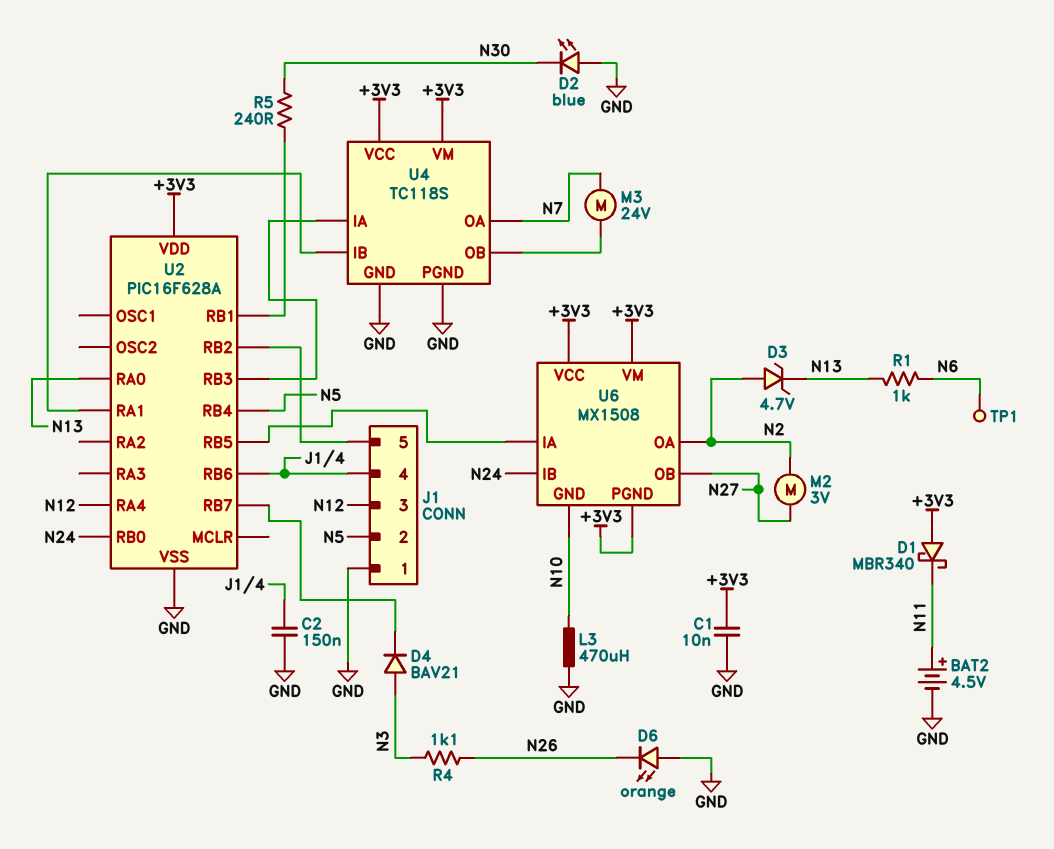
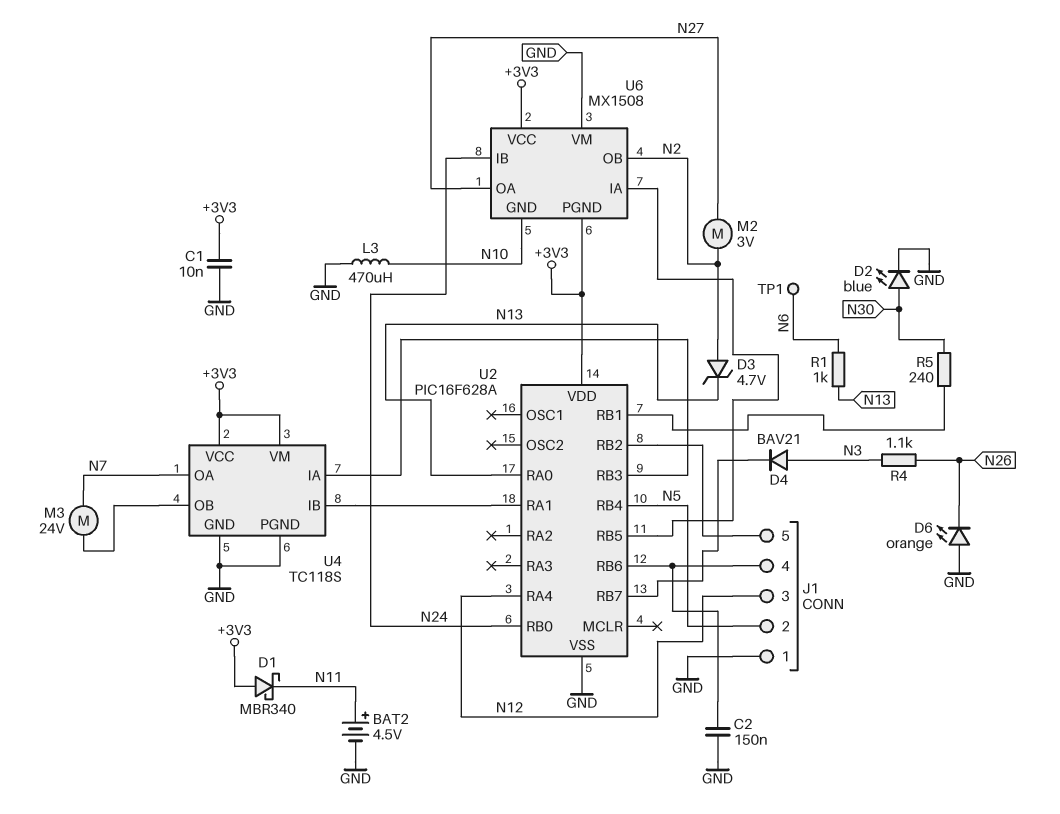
D2: LED blue (A GND, K N30) -> LED blue (A N30, K GND)
U6 pin OA: N2 -> N27
U6 pin OB: N27 -> N2
U6 pin VM: +3V3 -> GND

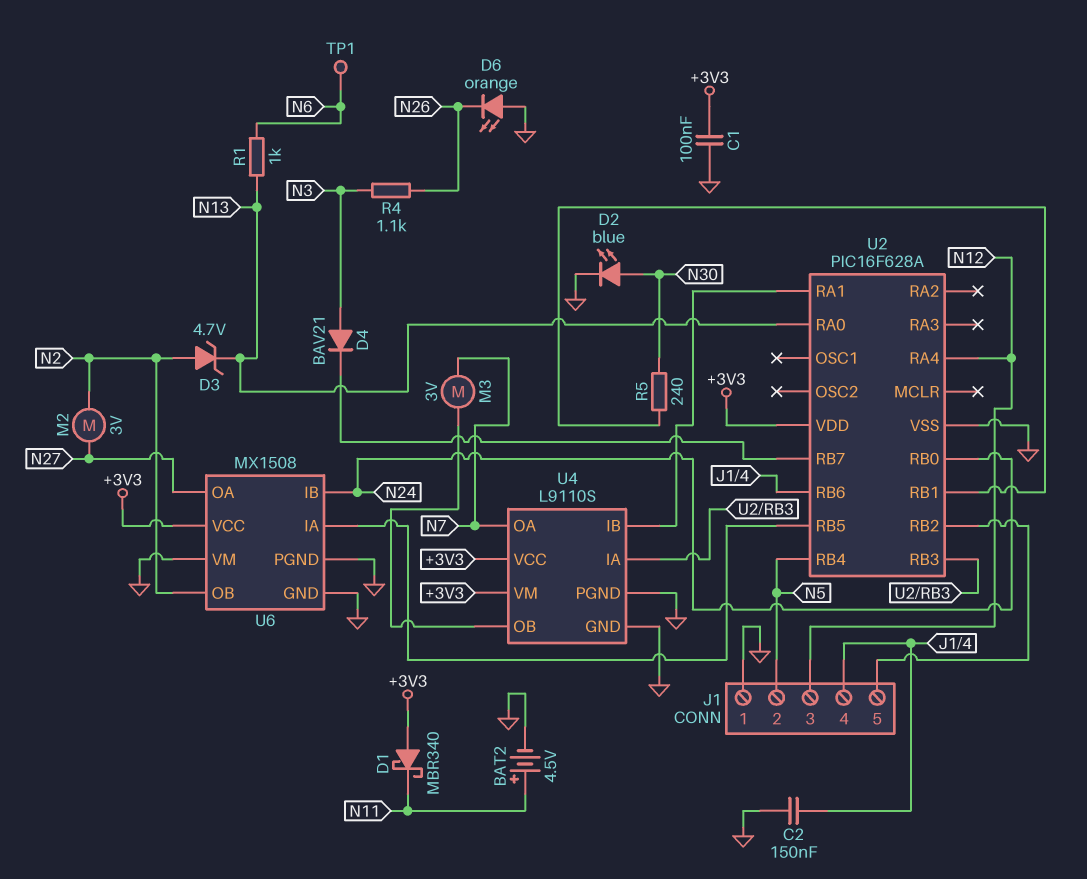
C1: 10nF (+3V3, GND) -> 100nF (+3V3, GND)
L3: 470uH (GND, N10) -> none
M3: motor 24V (N7, U4/OB) -> motor 3V (N7, U4/OB)
U4: TC118S -> L9110S
U6 pin GND: N10 -> GND
U6 pin PGND: +3V3 -> GND

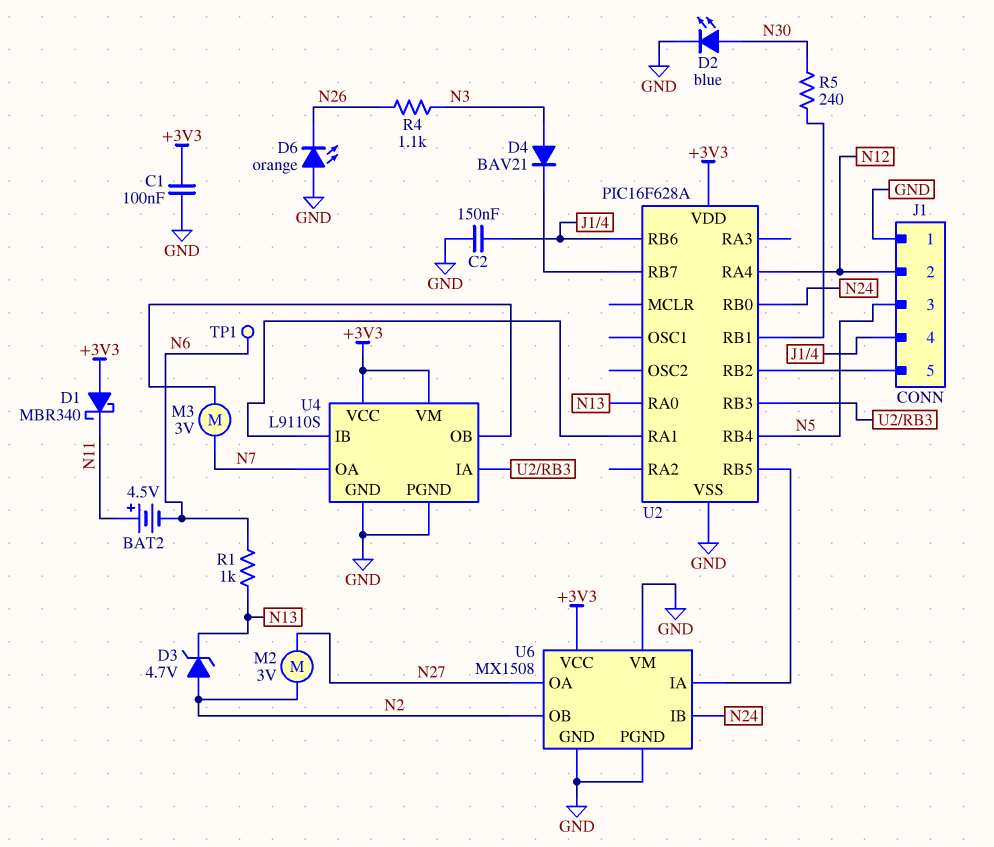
BAT2: 4.5V (plus N11, minus GND) -> 4.5V (plus N11, minus N6)
J1 pin 2: N5 -> N12
J1 pin 3: N12 -> N5

